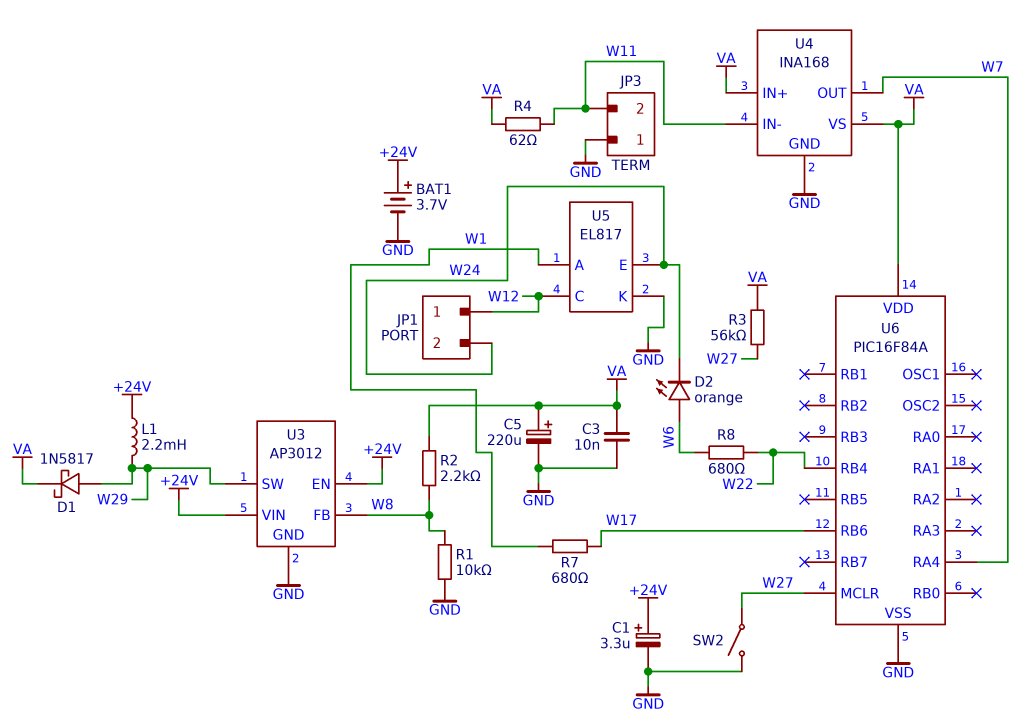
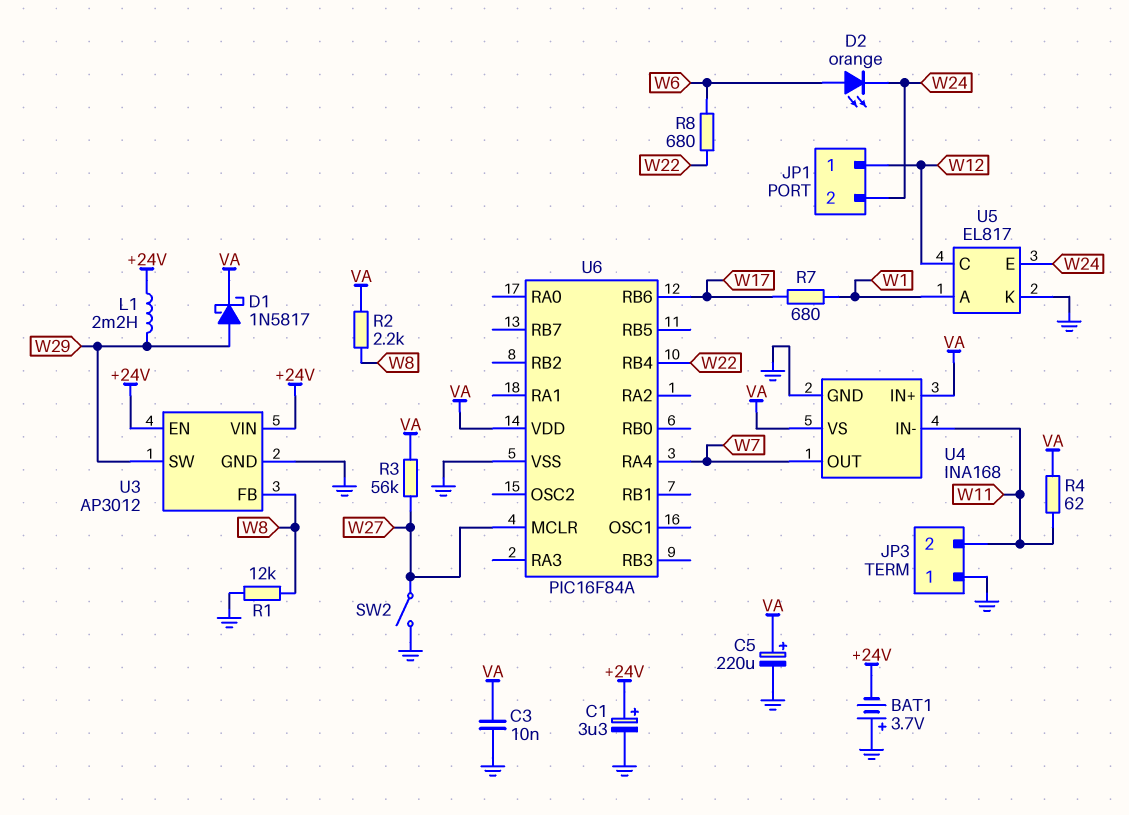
BAT1: 3.7V (plus +24V, minus GND) -> 3.7V (plus GND, minus +24V)
R1: 10k (GND, W8) -> 12k (GND, W8)

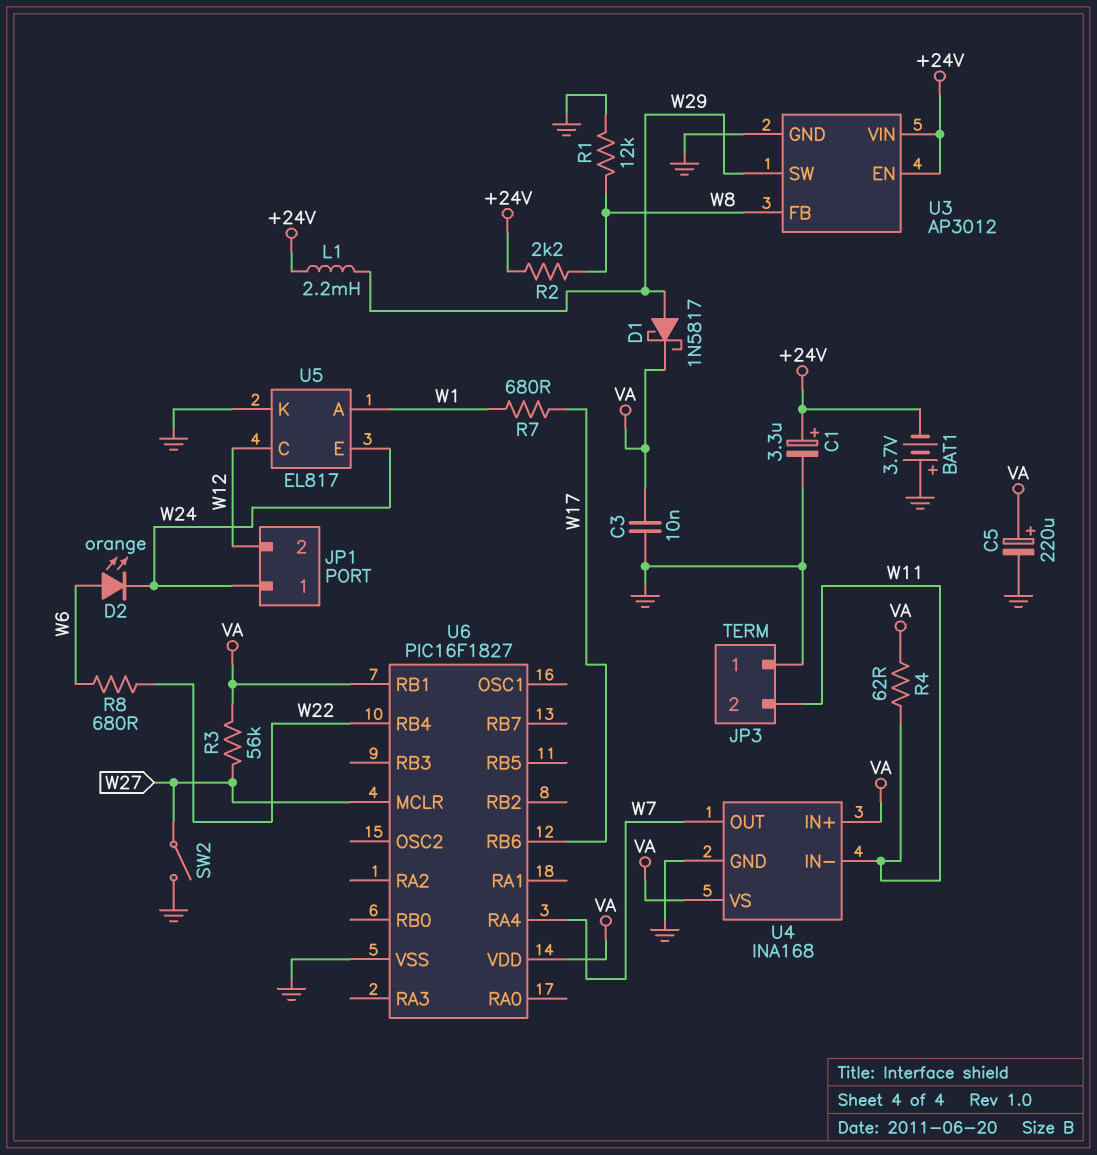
JP1 pin 1: W12 -> W24
JP1 pin 2: W24 -> W12
R2: 2.2k (VA, W8) -> 2.2k (+24V, W8)
U6: PIC16F84A -> PIC16F1827
U6 pin RB1: none -> VA

